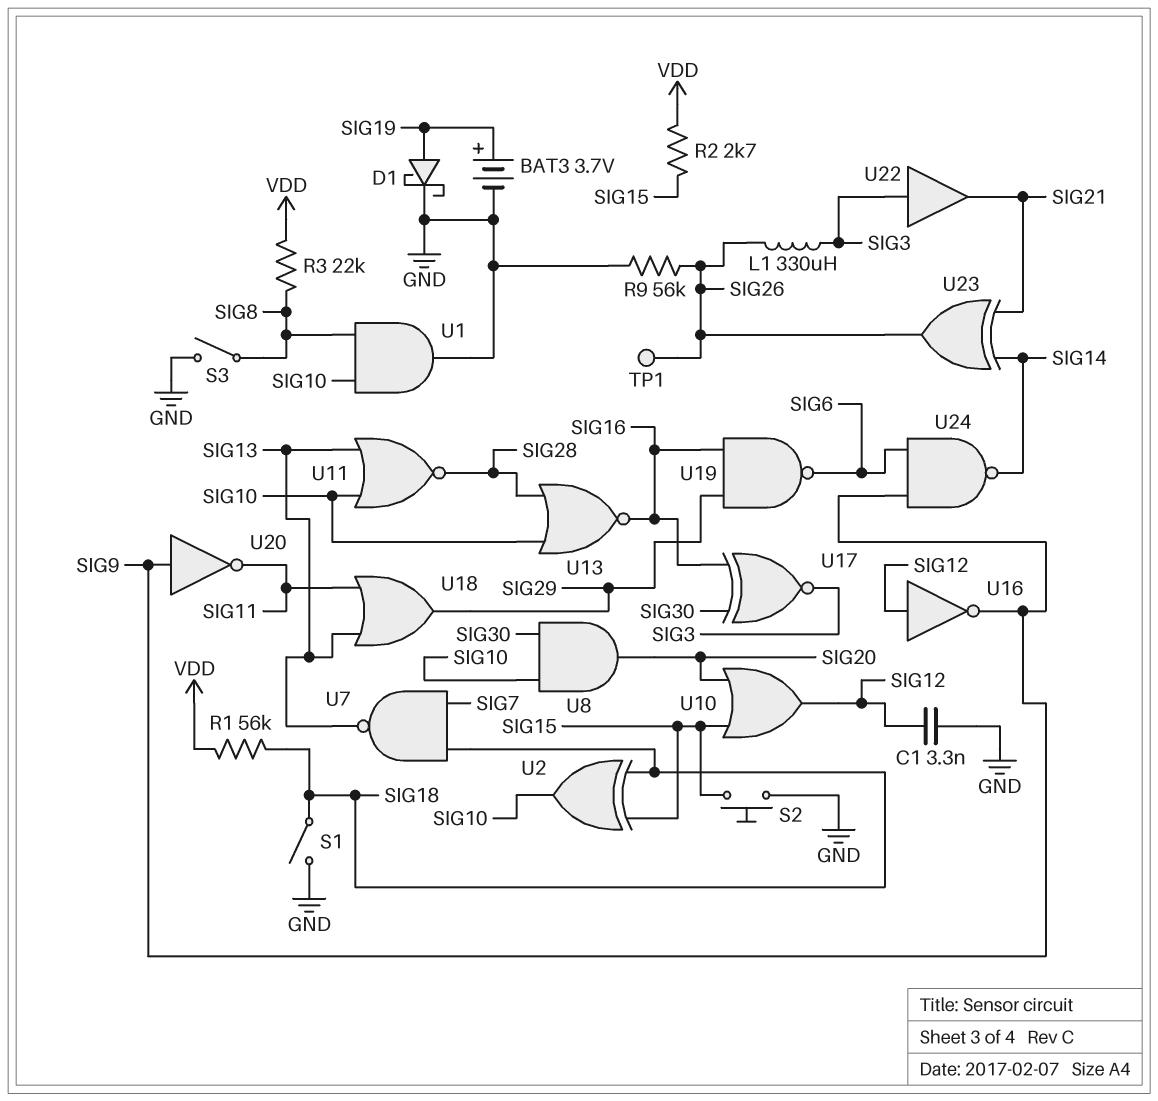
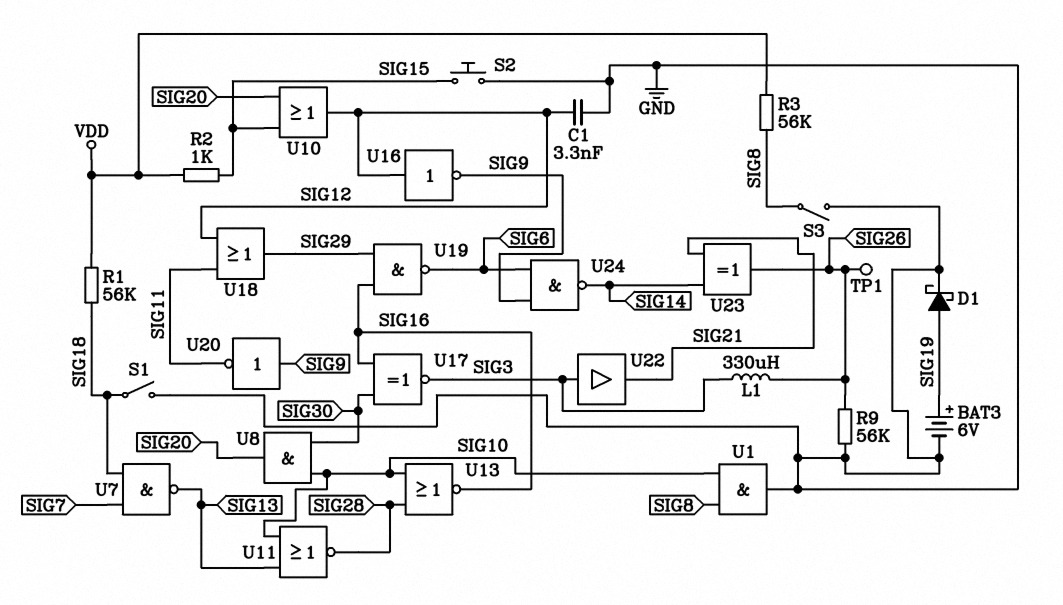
BAT3: 3.7V (plus SIG19, minus GND) -> 6V (plus SIG19, minus GND)
R2: 2.7k (SIG15, VDD) -> 1k (SIG15, VDD)
R3: 22k (SIG8, VDD) -> 56k (SIG8, VDD)
U2: XOR (in SIG15, in SIG18, out SIG10) -> none
U18: OR (in SIG11, in SIG13, out SIG29) -> OR (in SIG11, in SIG12, out SIG29)

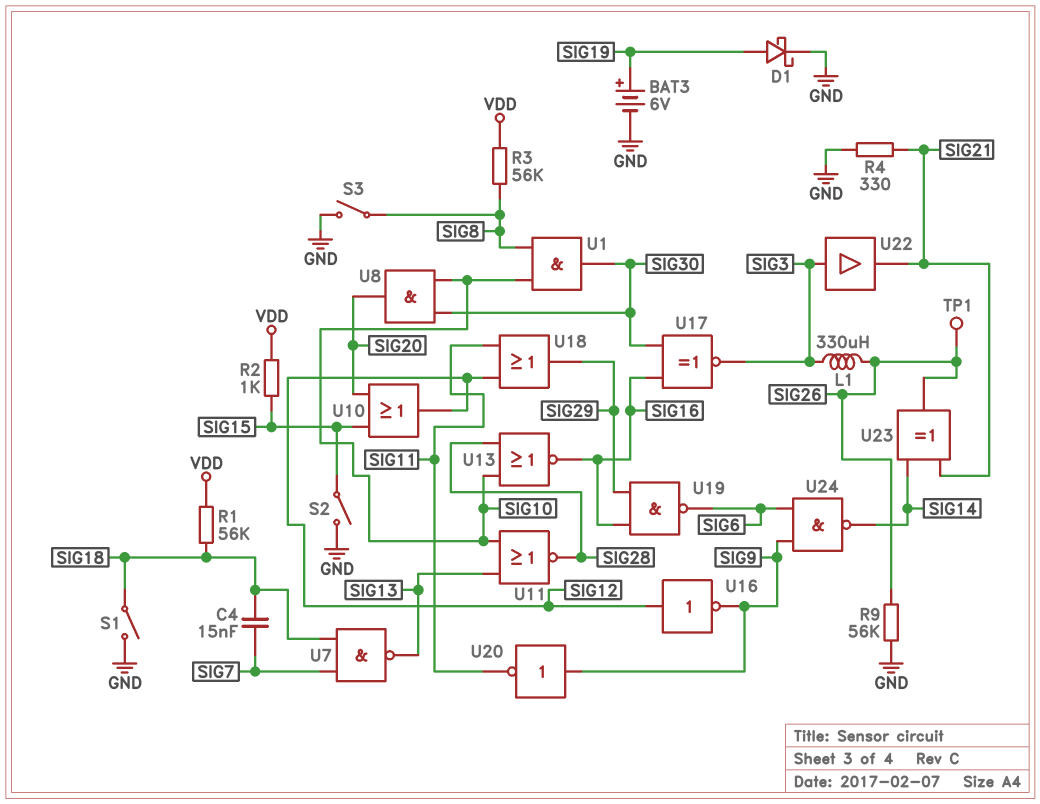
C1: 3.3nF (GND, SIG12) -> none
C4: none -> 15nF (SIG7, SIG18)
R4: none -> 330 (GND, SIG21)
S2: button (GND, SIG15) -> switch (GND, SIG15)
U1: AND (in SIG8, in SIG10, out GND) -> AND (in SIG8, in SIG10, out SIG30)

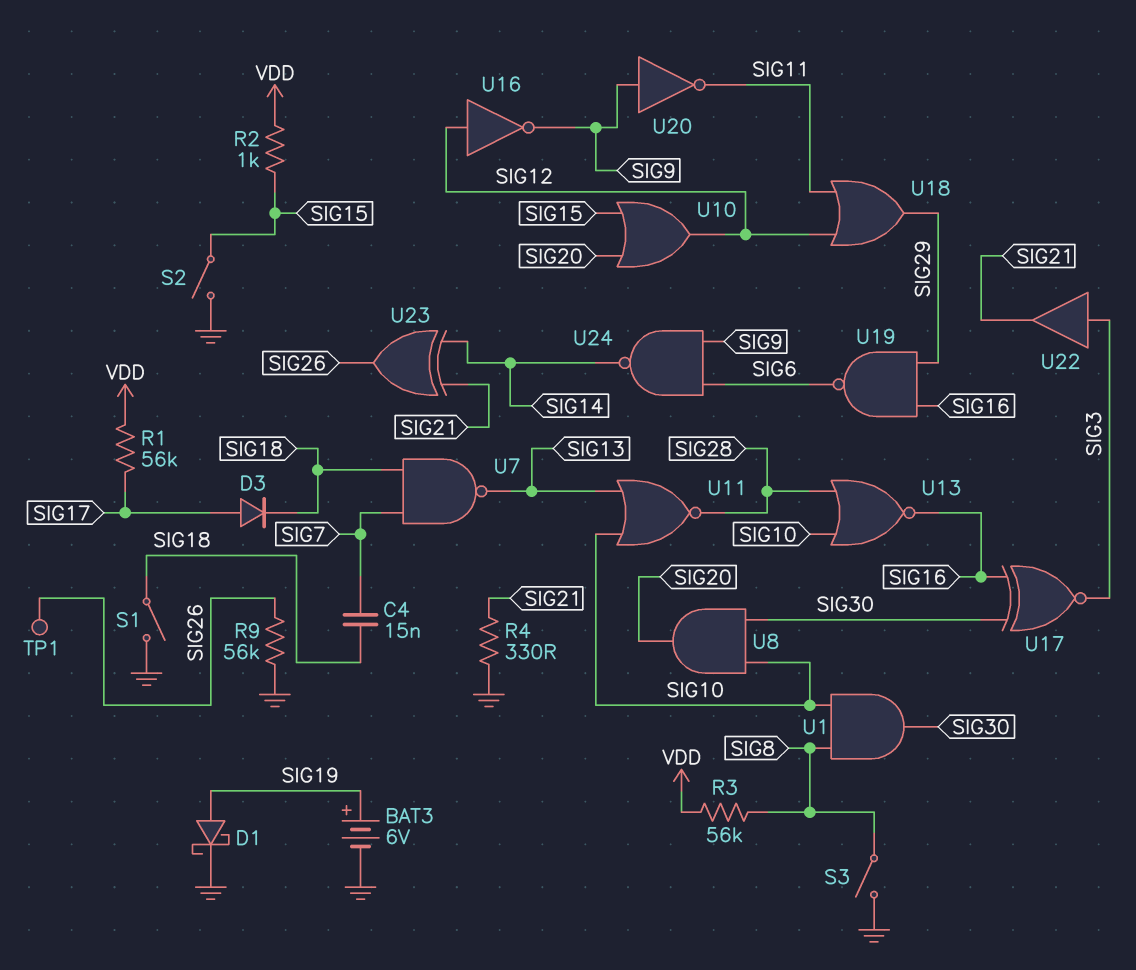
D3: none -> diode (A SIG17, K SIG18)
L1: 330uH (SIG3, SIG26) -> none
R1: 56k (SIG18, VDD) -> 56k (SIG17, VDD)

